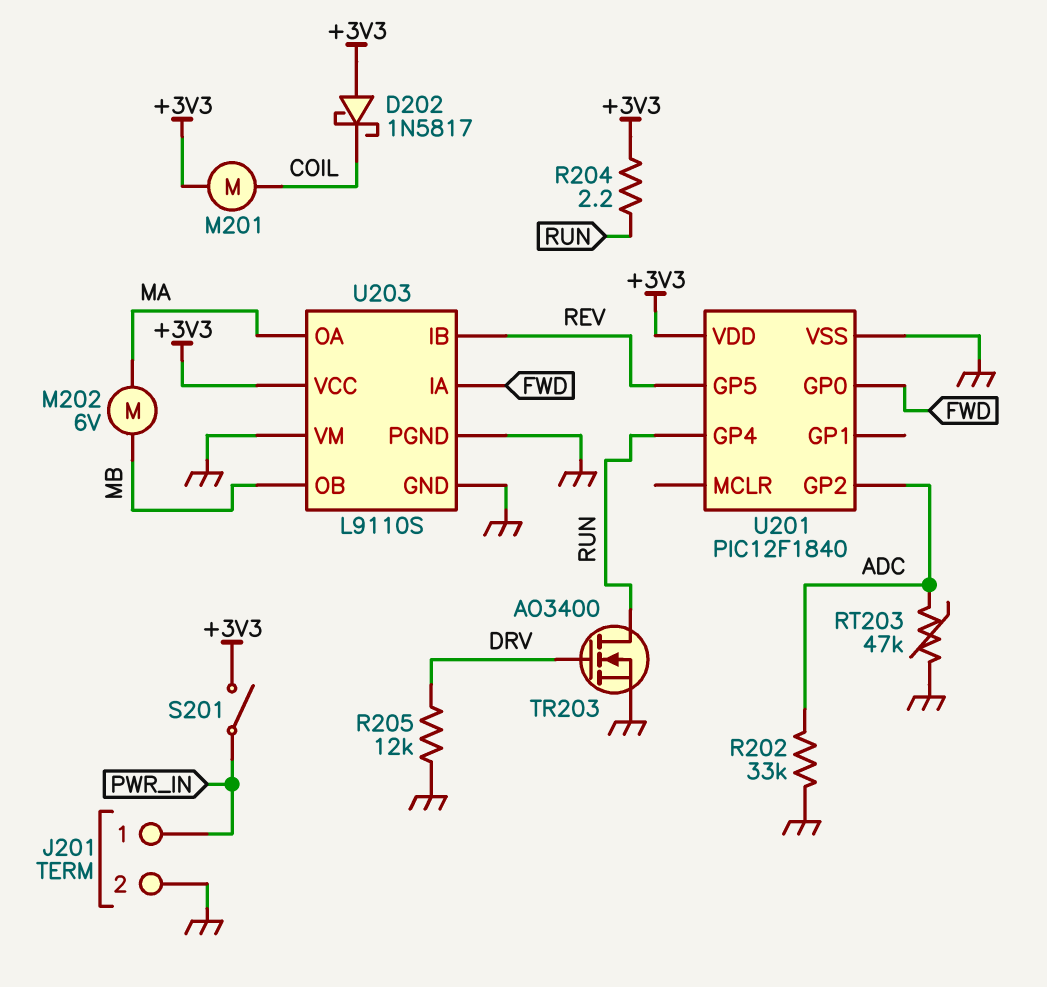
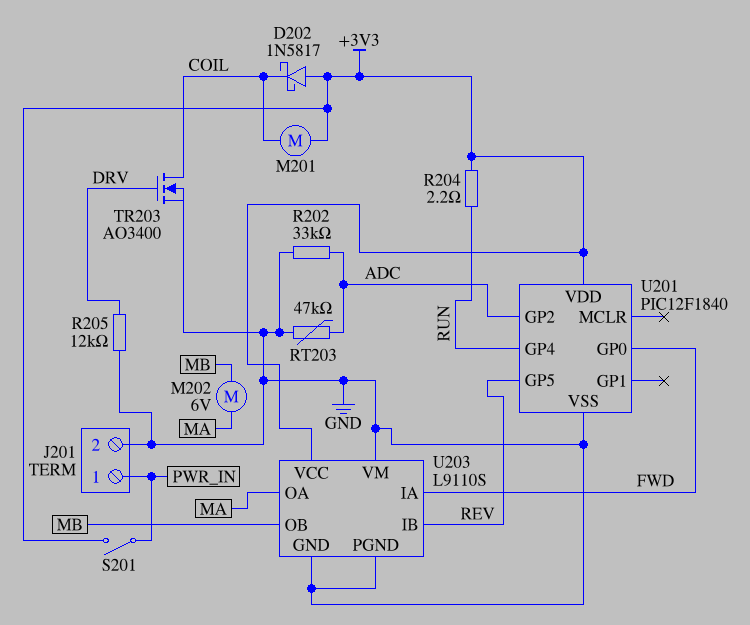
TR203: NMOS AO3400 (G DRV, D RUN, S GND) -> NMOS AO3400 (G DRV, D COIL, S GND)

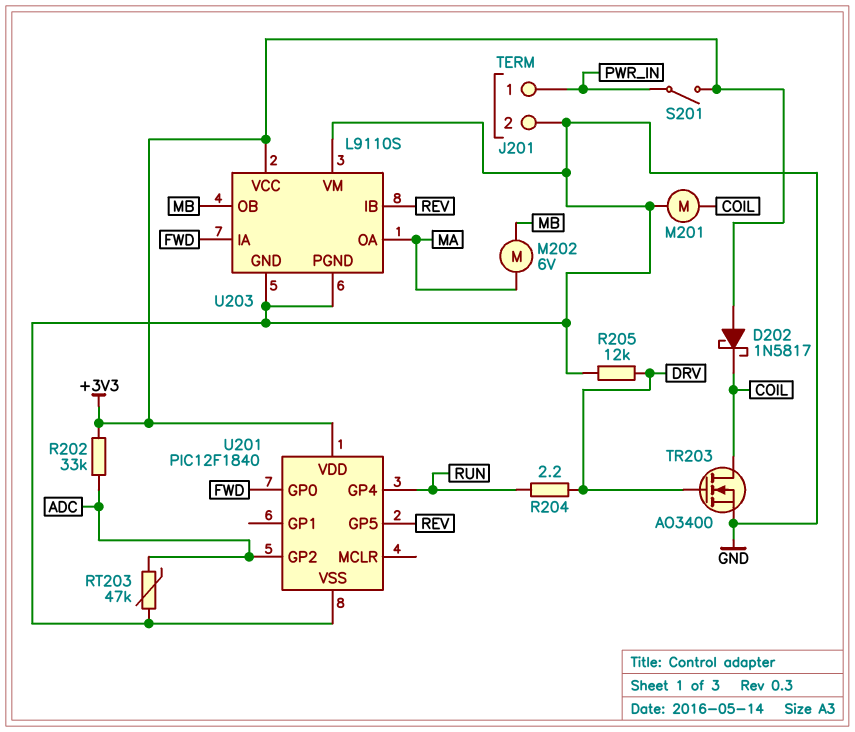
M201: motor (+3V3, COIL) -> motor (COIL, GND)
R202: 33k (ADC, GND) -> 33k (+3V3, ADC)
R204: 2.2 (+3V3, RUN) -> 2.2 (DRV, RUN)

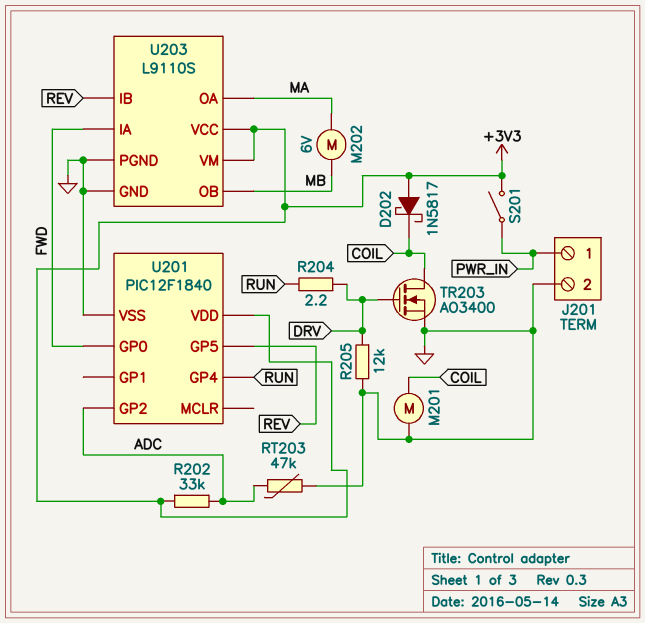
U203 pin VM: GND -> +3V3

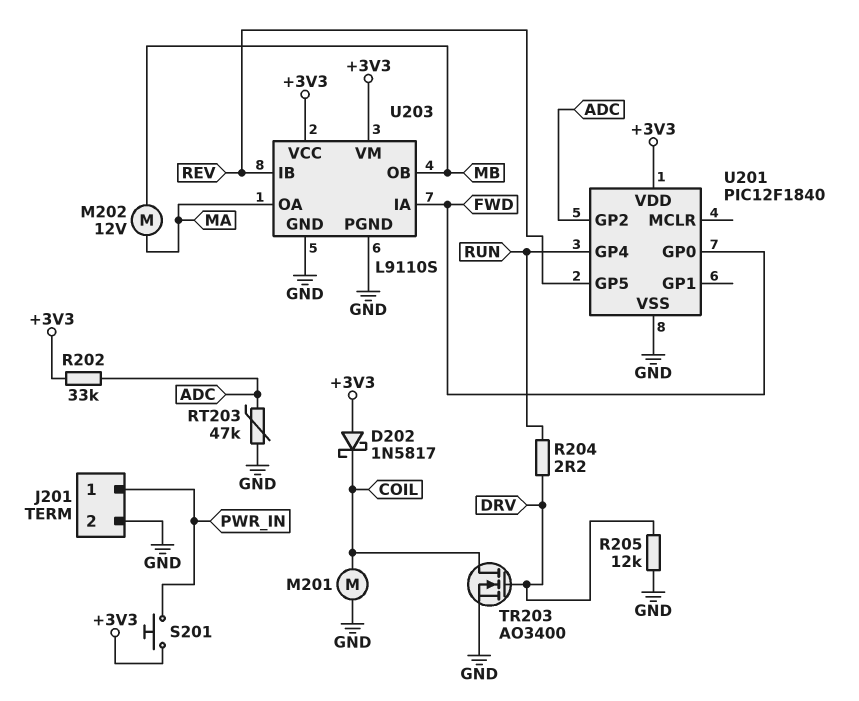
M202: motor 6V (MA, MB) -> motor 12V (MA, MB)
S201: switch (+3V3, PWR_IN) -> button (+3V3, PWR_IN)

